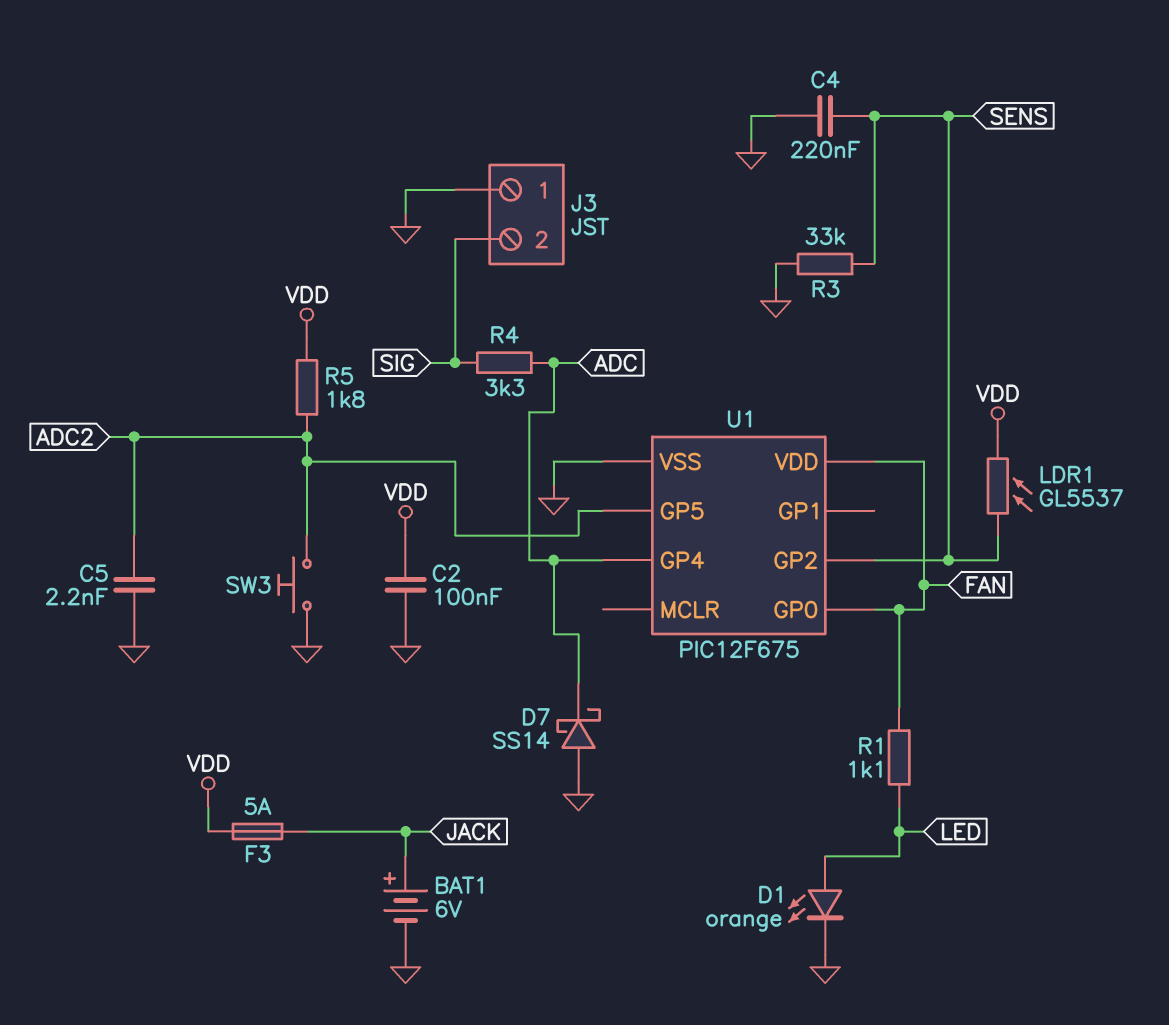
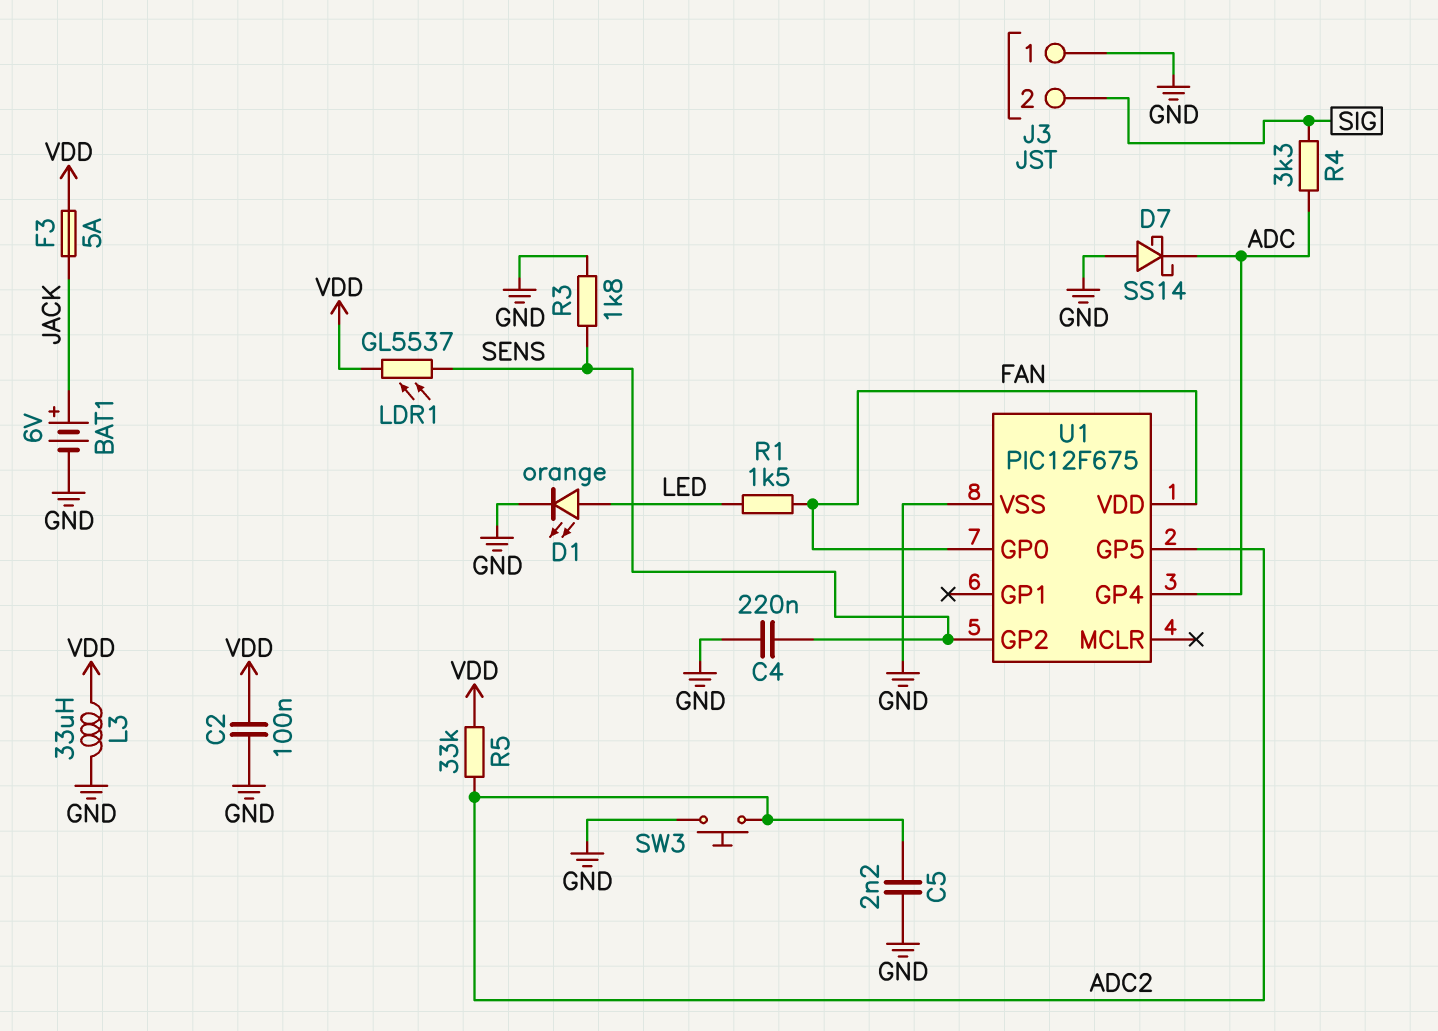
L3: none -> 33uH (GND, VDD)
R1: 1.1k (FAN, LED) -> 1.5k (FAN, LED)
R3: 33k (GND, SENS) -> 1.8k (GND, SENS)
R5: 1.8k (ADC2, VDD) -> 33k (ADC2, VDD)

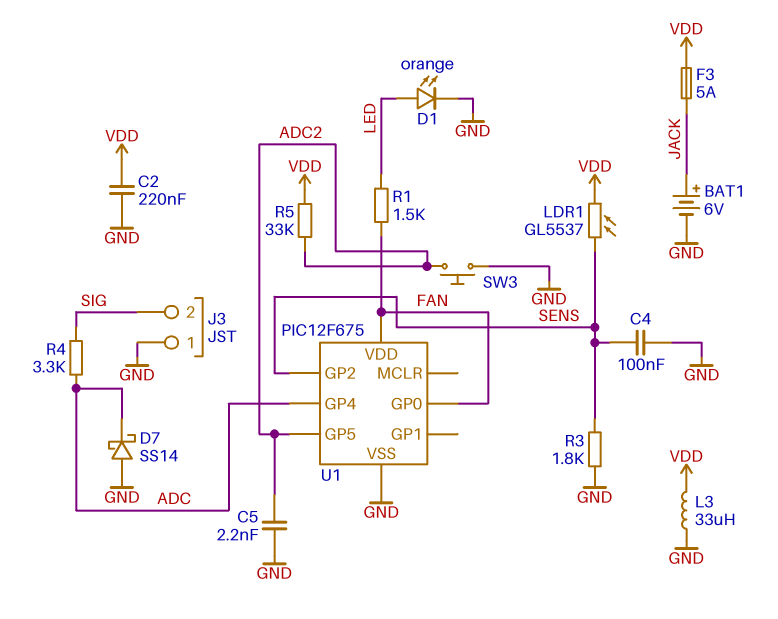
C2: 100nF (GND, VDD) -> 220nF (GND, VDD)
C4: 220nF (GND, SENS) -> 100nF (GND, SENS)

